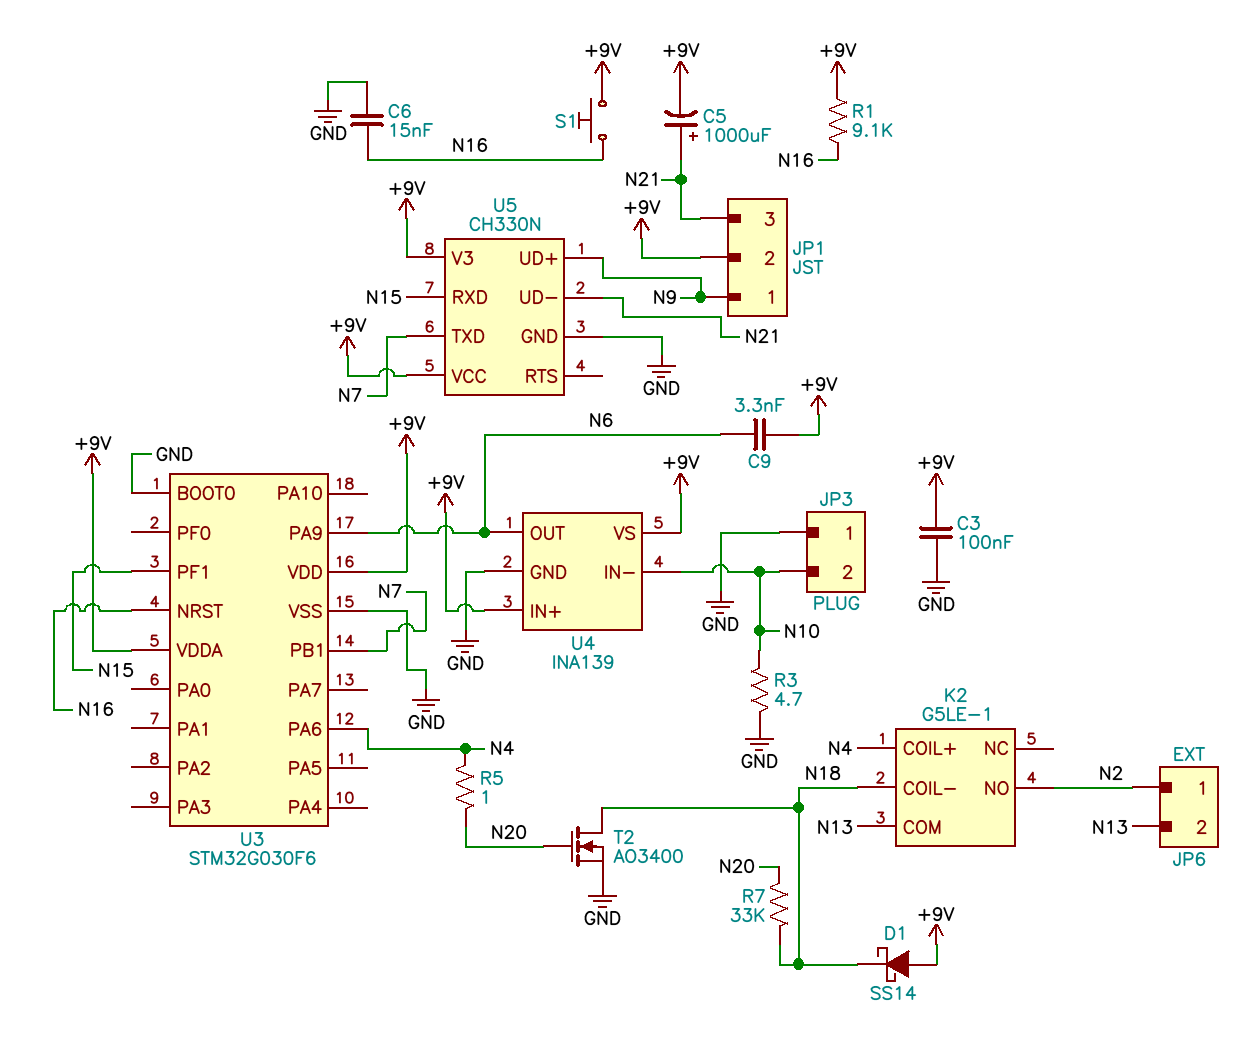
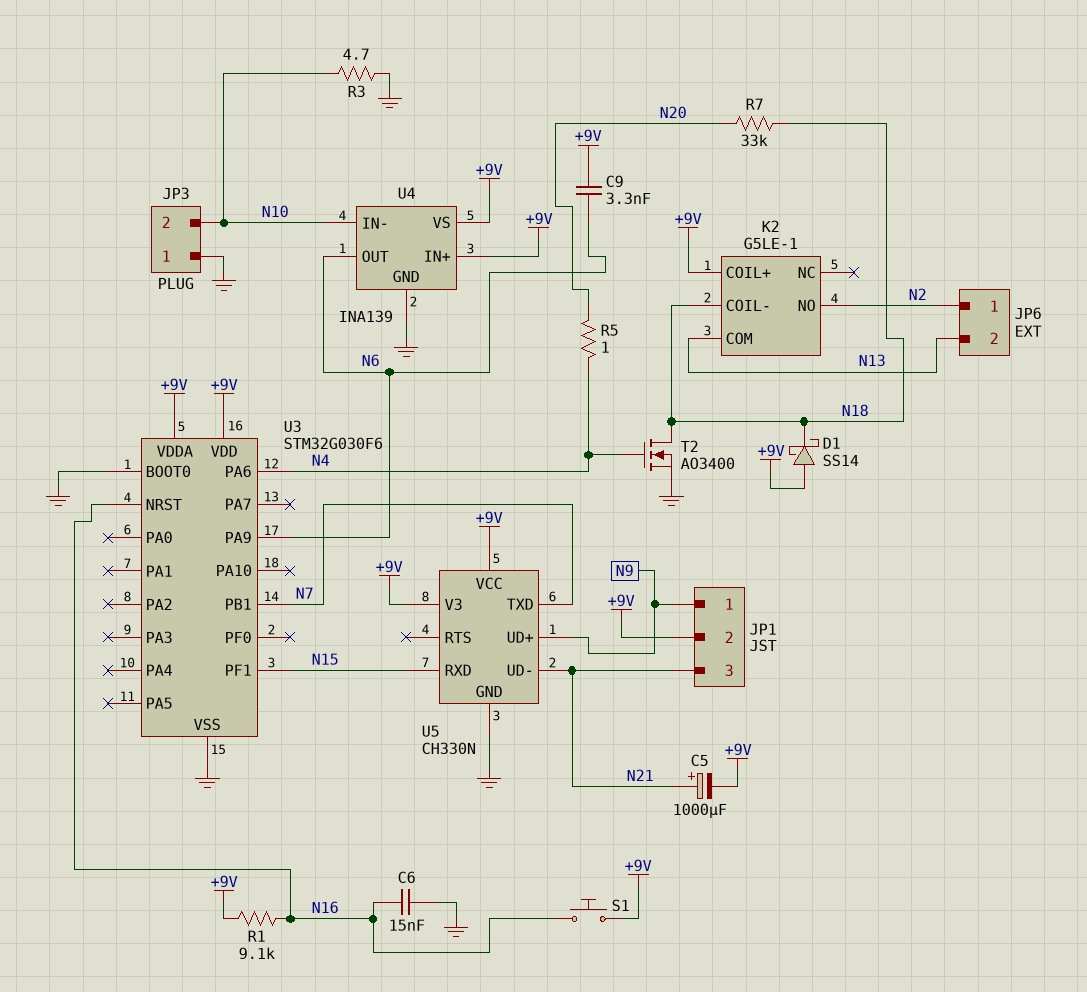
C3: 100nF (+9V, GND) -> none
K2 pin COIL+: N4 -> +9V
T2: NMOS AO3400 (G N20, D N18, S GND) -> NMOS AO3400 (G N4, D N18, S GND)

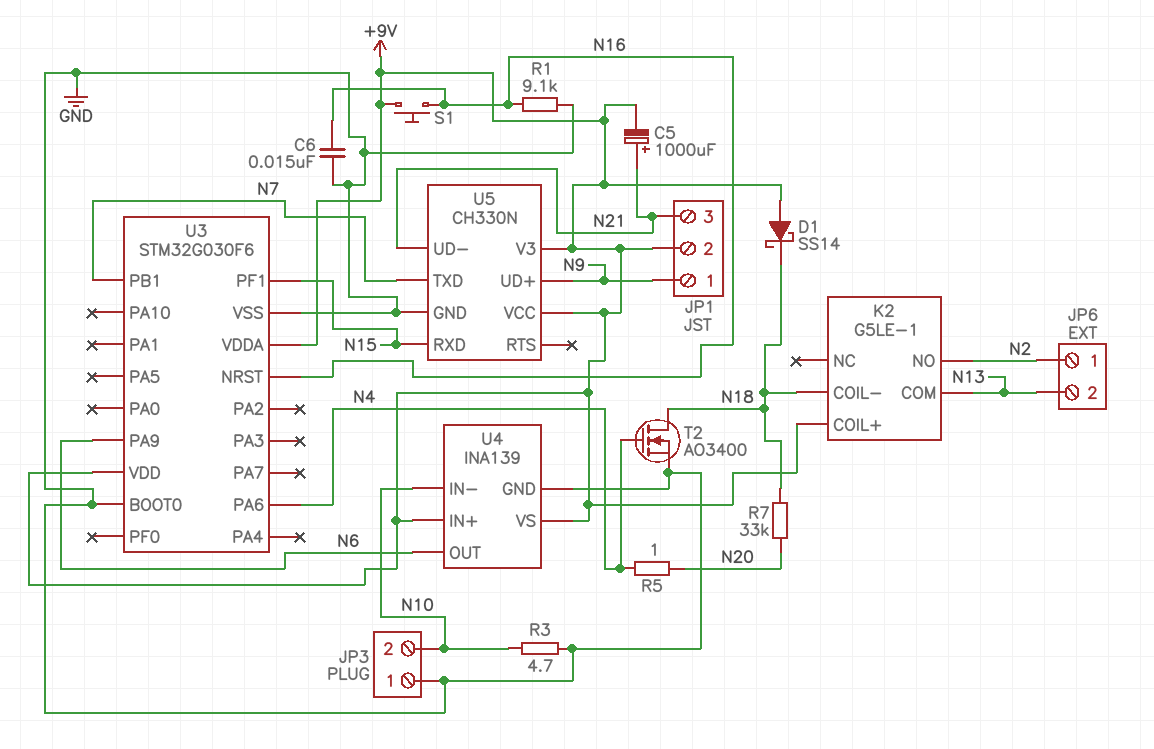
C9: 3.3nF (+9V, N6) -> none
R1: 9.1k (+9V, N16) -> 9.1k (GND, N16)

